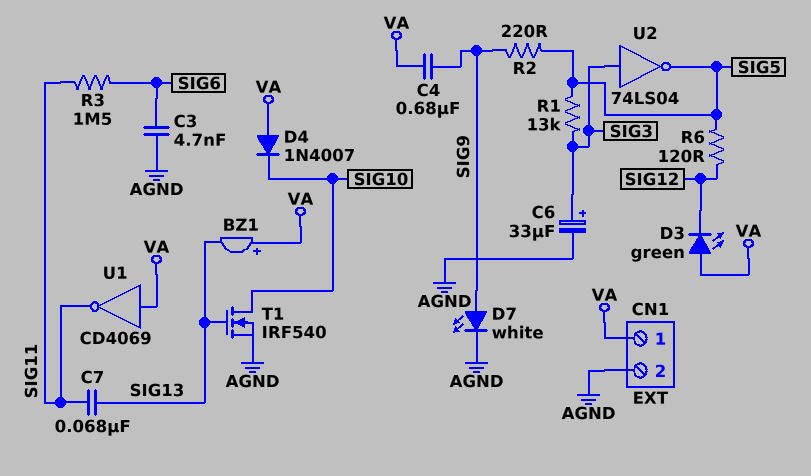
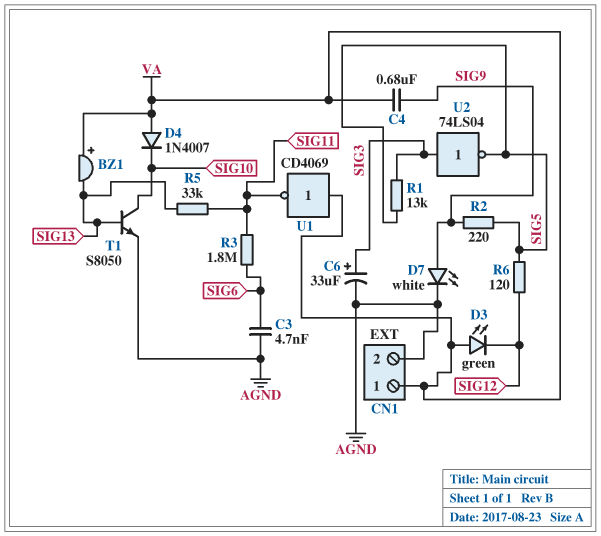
C7: 68nF (SIG11, SIG13) -> none
R3: 1.5M (SIG6, SIG11) -> 1.8M (SIG6, SIG11)
R5: none -> 33k (SIG11, SIG13)
T1: NMOS IRF540 (G SIG13, D SIG10, S AGND) -> NPN S8050 (B SIG13, C SIG10, E AGND)

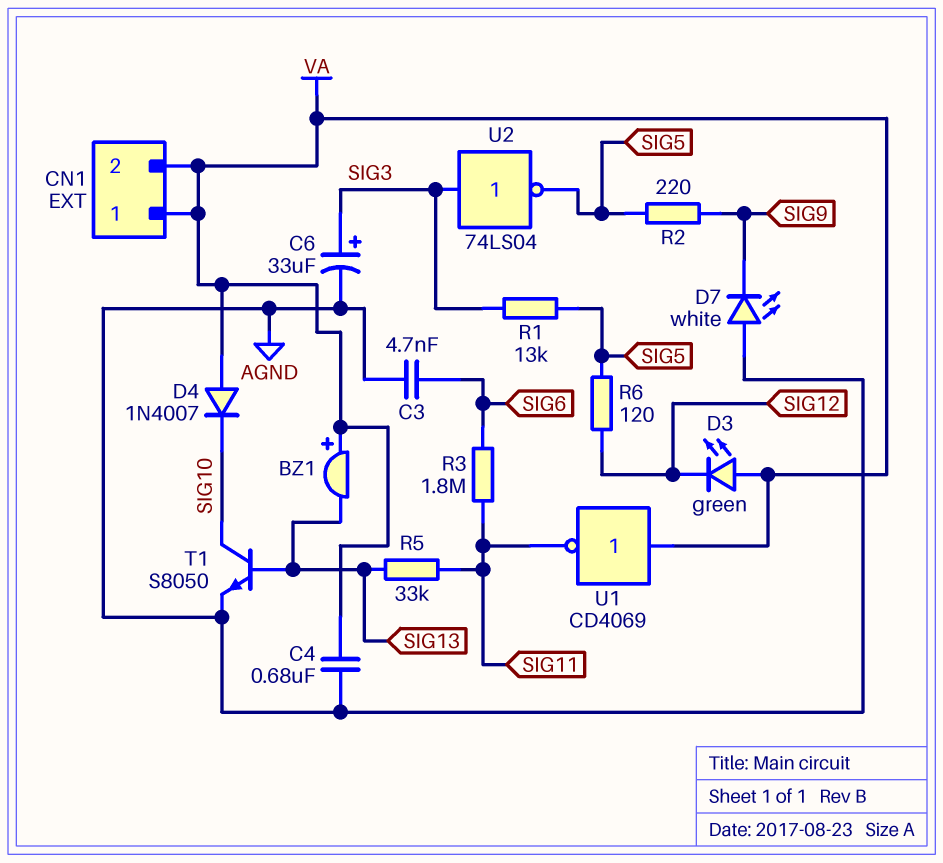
C4: 680nF (SIG9, VA) -> 680nF (AGND, VA)
CN1 pin 2: AGND -> VA
D7: LED white (A SIG9, K AGND) -> LED white (A AGND, K SIG9)

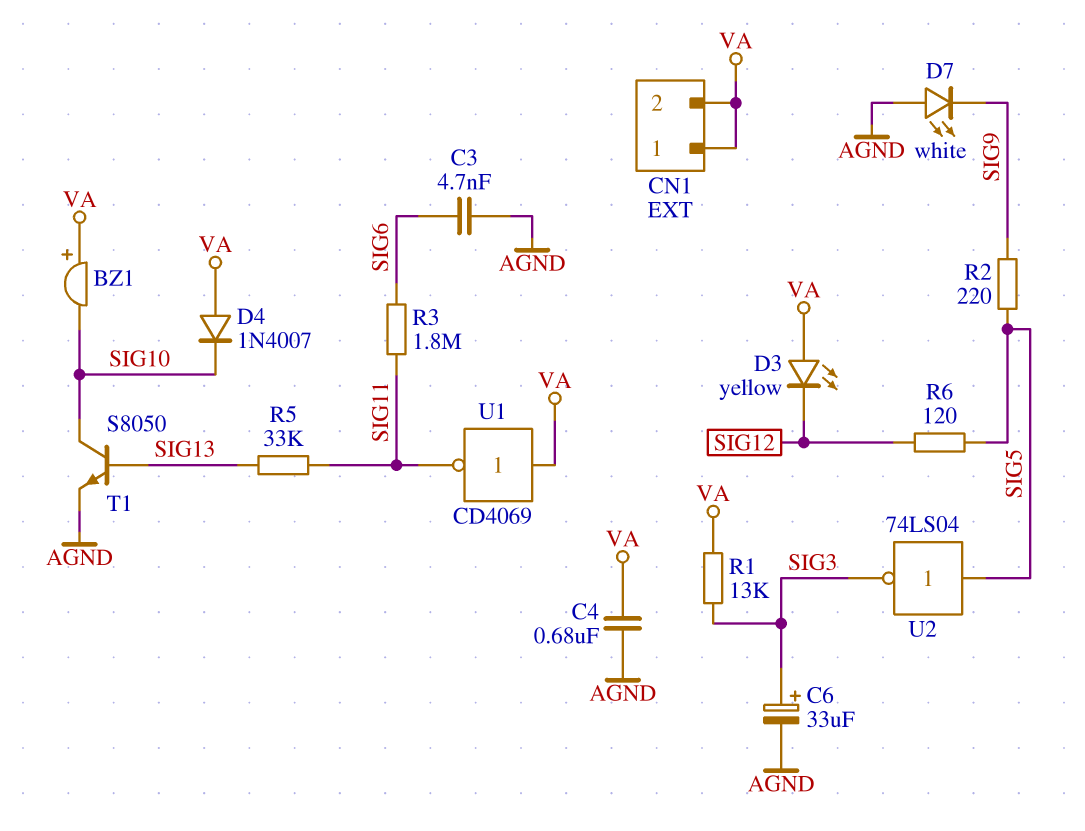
BZ1: buzzer (plus VA, minus SIG13) -> buzzer (plus VA, minus SIG10)
D3: LED green (A VA, K SIG12) -> LED yellow (A VA, K SIG12)
R1: 13k (SIG3, SIG5) -> 13k (SIG3, VA)
U2: NOT 74LS04 (in SIG3, out SIG5) -> NOT 74LS04 (in SIG5, out SIG3)

